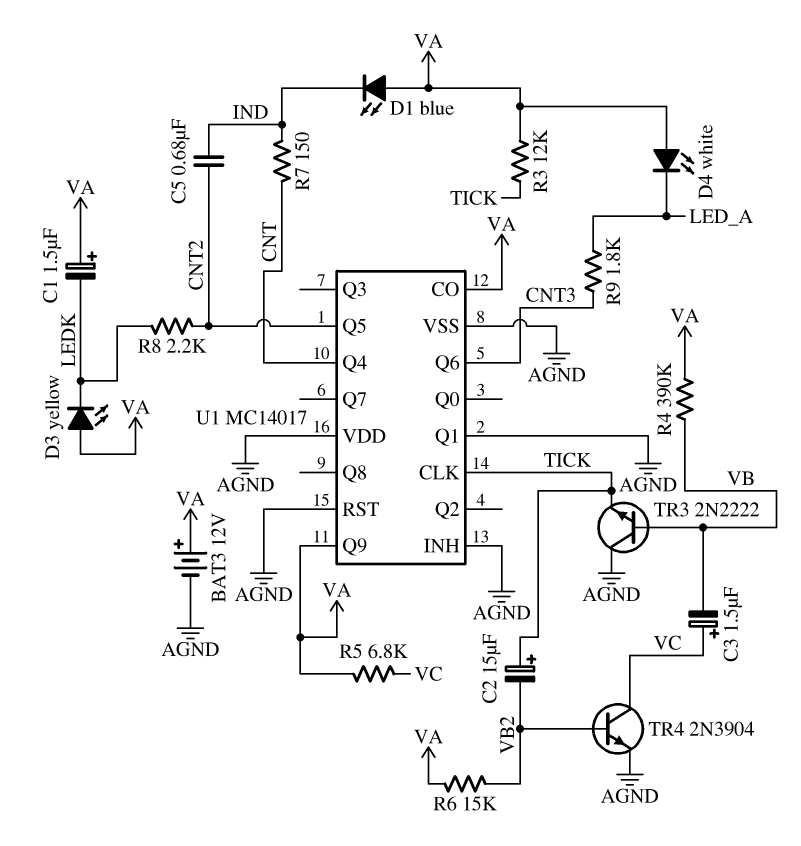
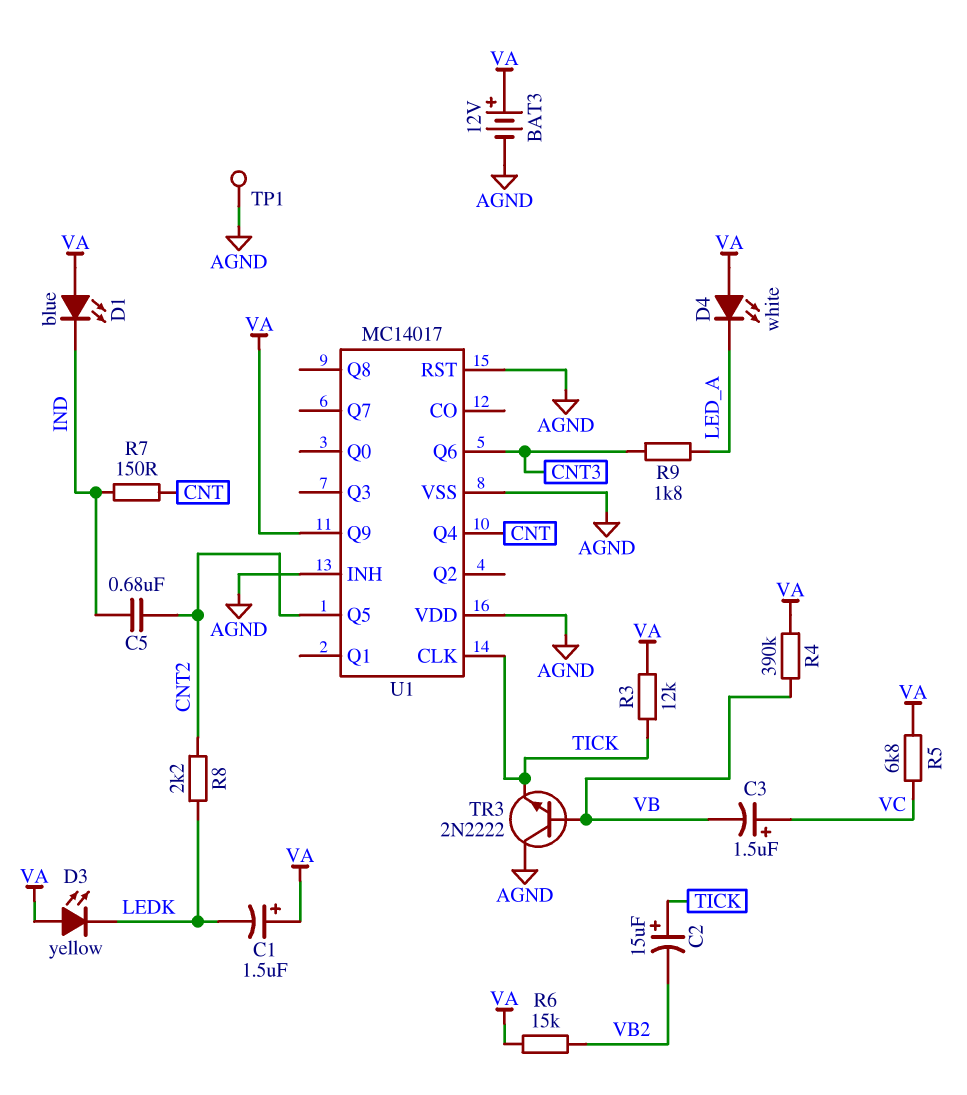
TP1: none -> test point (AGND)
TR4: NPN 2N3904 (B VB2, C VC, E AGND) -> none
U1 pin CO: VA -> none
U1 pin Q1: AGND -> none

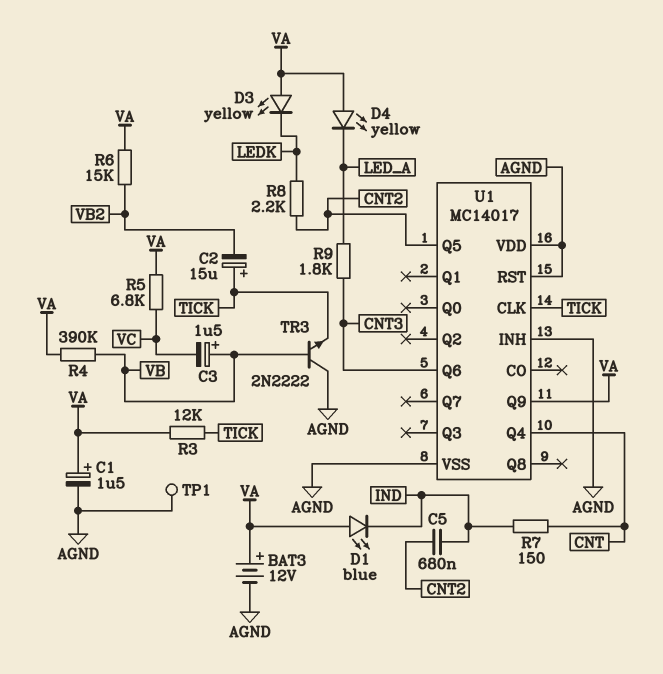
C1: 1.5uF (plus VA, minus LEDK) -> 1.5uF (plus VA, minus AGND)
C3: 1.5uF (plus VC, minus VB) -> 1.5uF (plus VB, minus VC)
D4: LED white (A VA, K LED_A) -> LED yellow (A VA, K LED_A)

